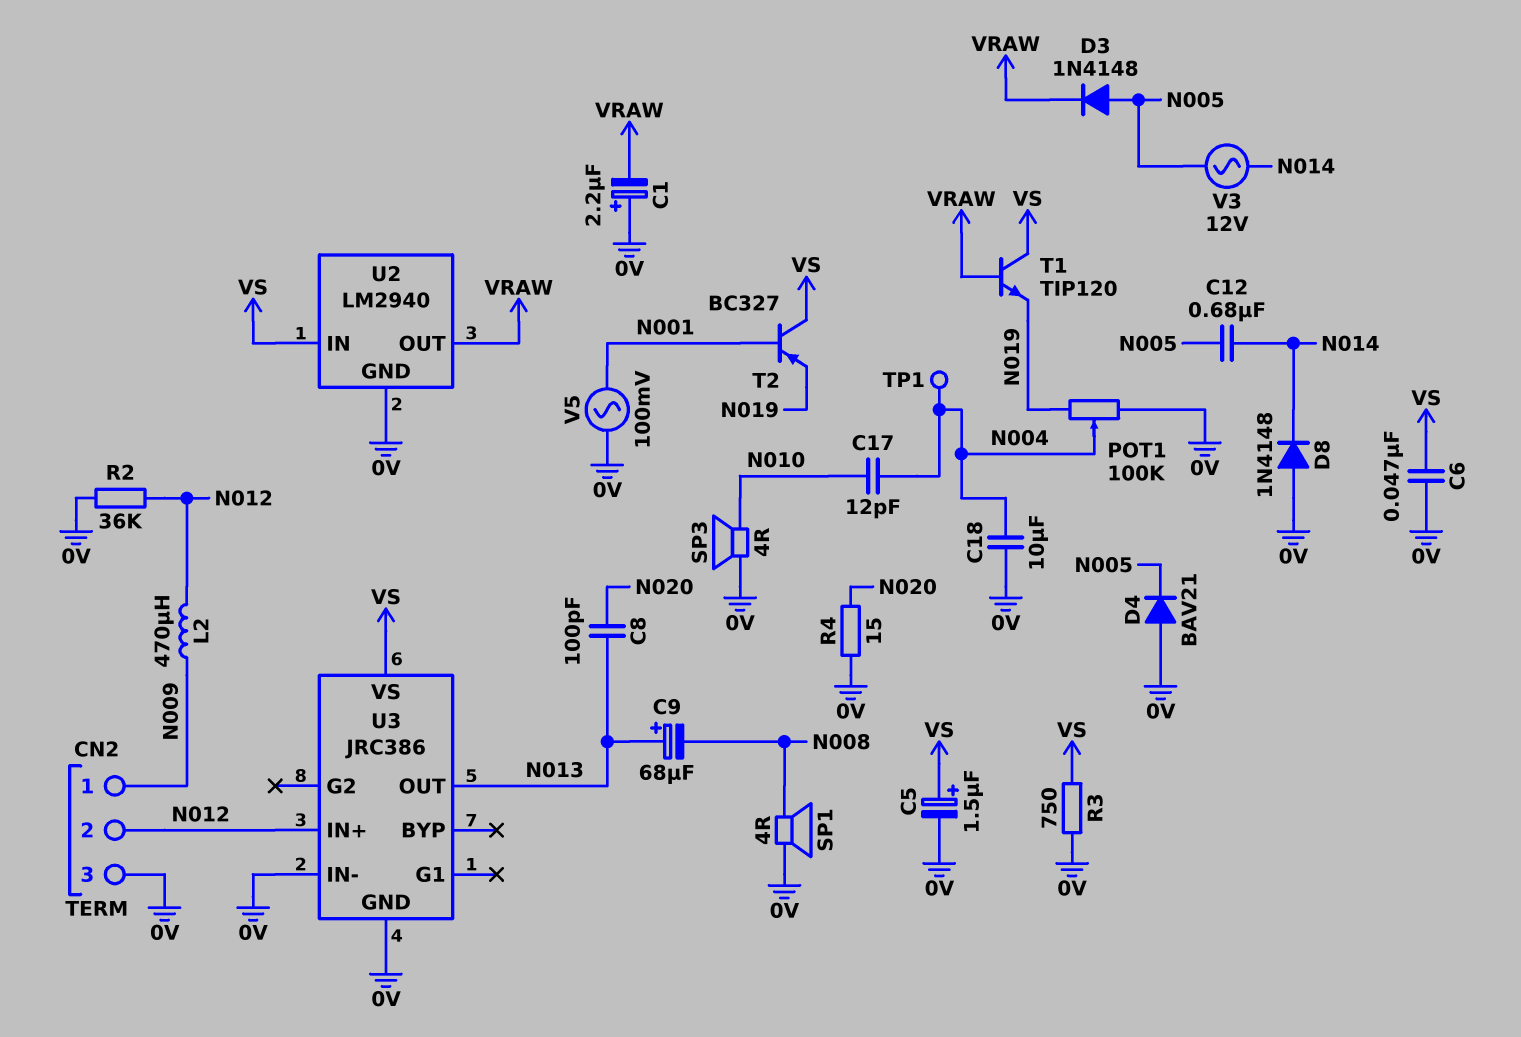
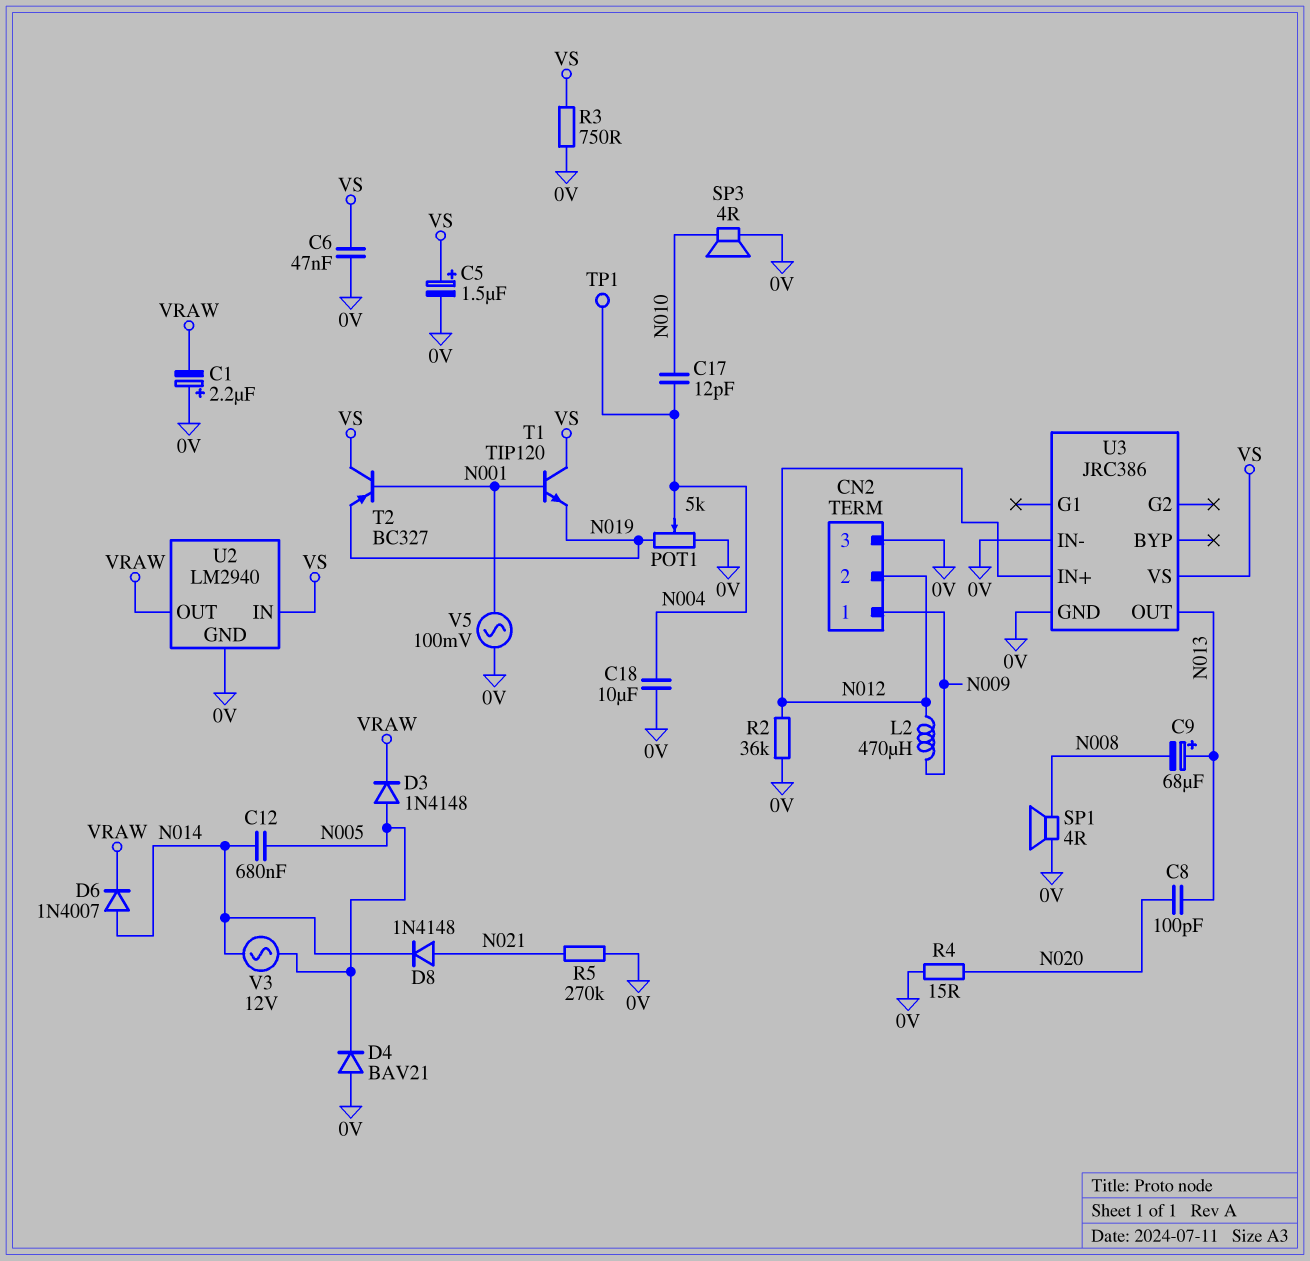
D6: none -> diode 1N4007 (A N014, K VRAW)
D8: diode 1N4148 (A 0V, K N014) -> diode 1N4148 (A N021, K N014)
POT1: 100k (0V, N019, wiper N004) -> 5k (0V, N019, wiper N004)
R5: none -> 270k (0V, N021)
T1: NPN TIP120 (B VRAW, C VS, E N019) -> NPN TIP120 (B N001, C VS, E N019)

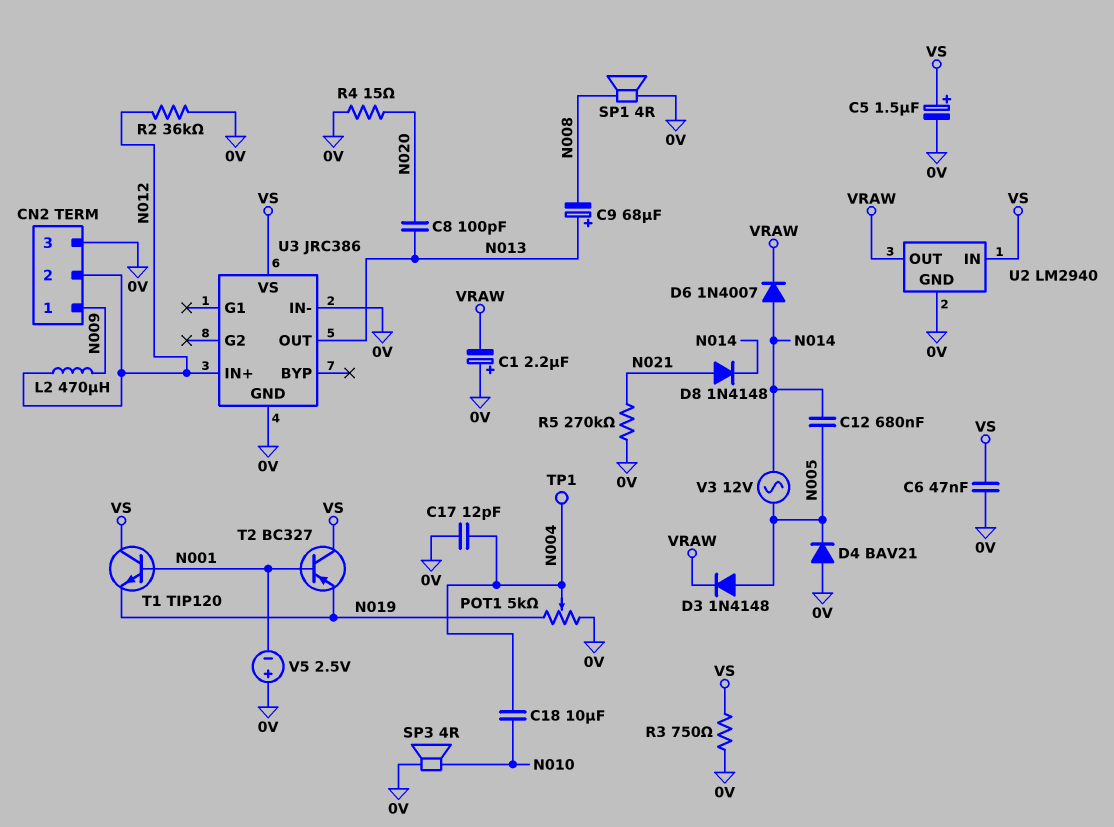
C17: 12pF (N004, N010) -> 12pF (0V, N004)
C18: 10uF (0V, N004) -> 10uF (N004, N010)
V5: AC 100mV (0V, N001) -> 2.5V (plus 0V, minus N001)

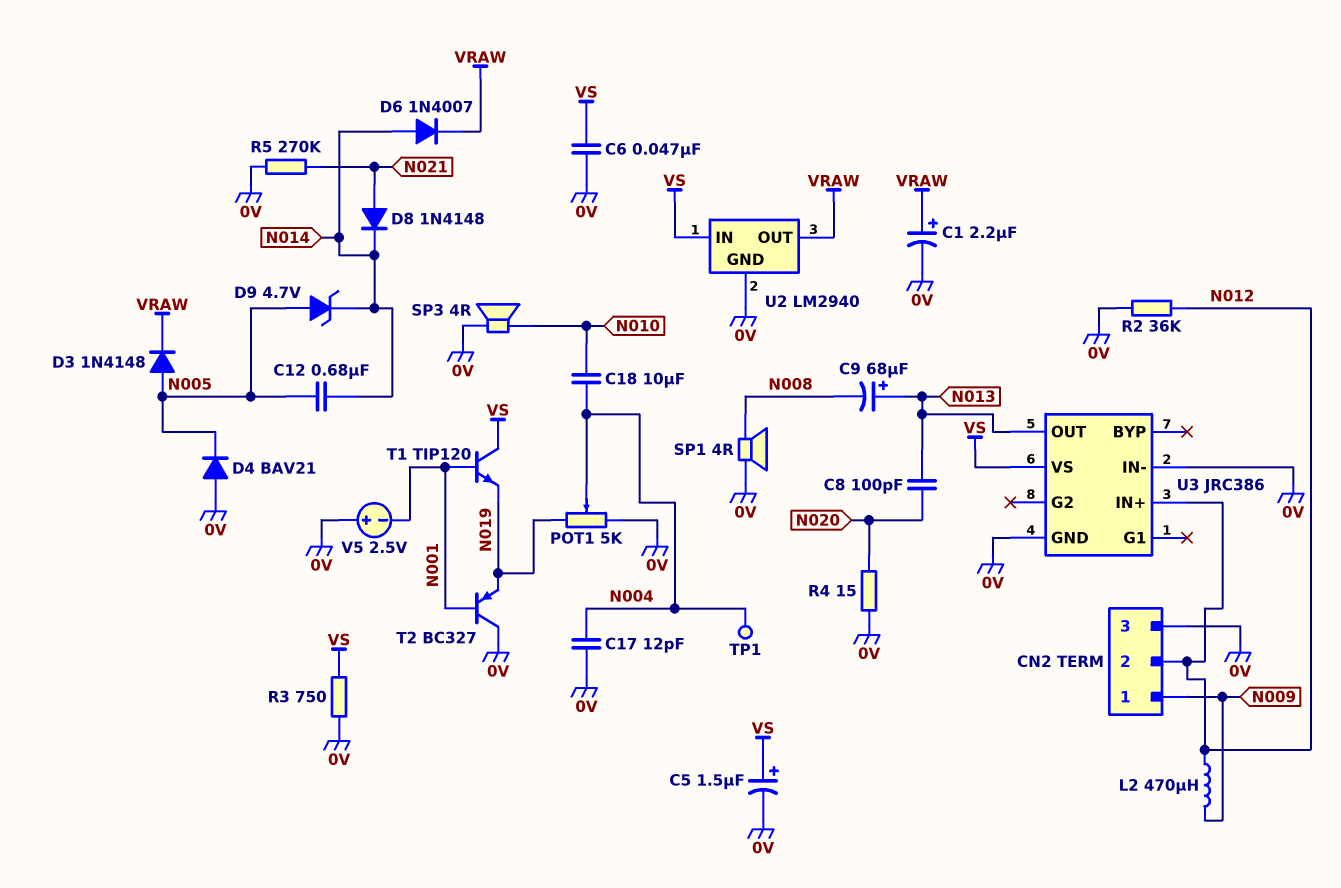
C1: 2.2uF (plus 0V, minus VRAW) -> 2.2uF (plus VRAW, minus 0V)
D9: none -> zener 4.7V (A N005, K N014)
T2: PNP BC327 (B N001, C VS, E N019) -> PNP BC327 (B N001, C 0V, E N019)
V3: AC 12V (N005, N014) -> none

